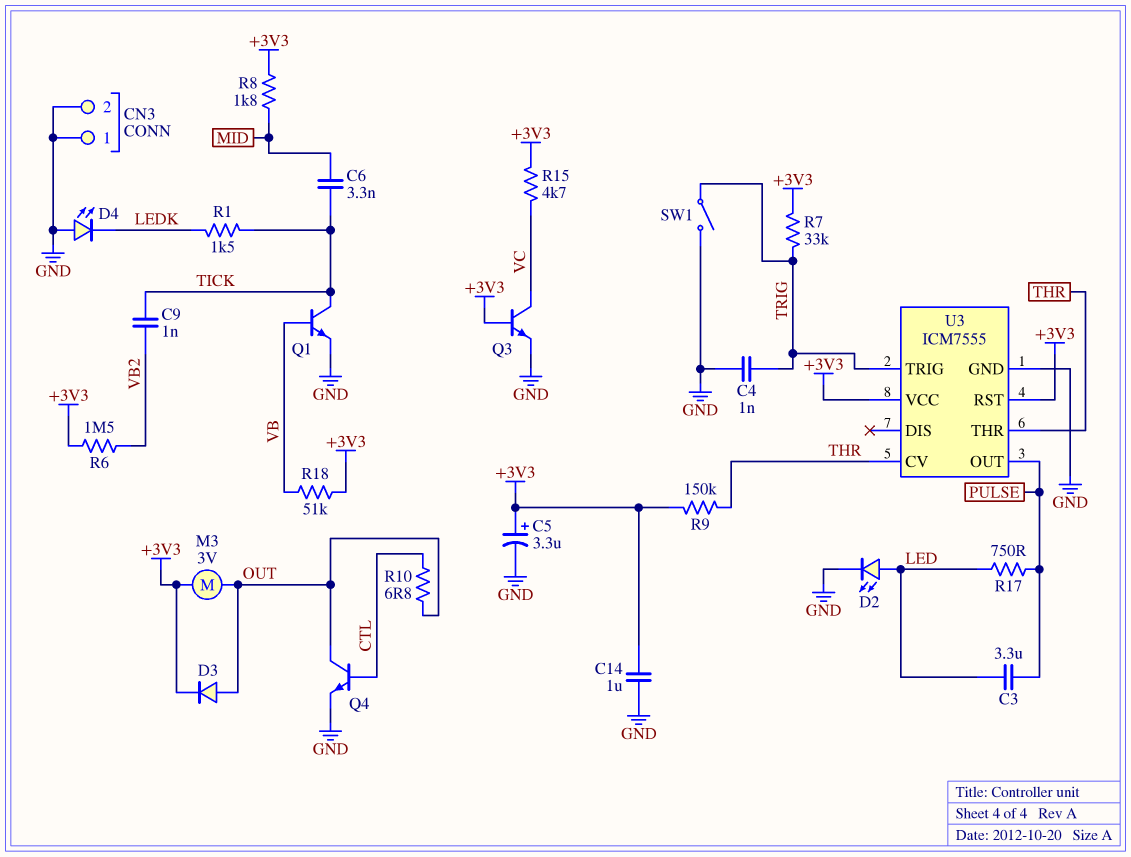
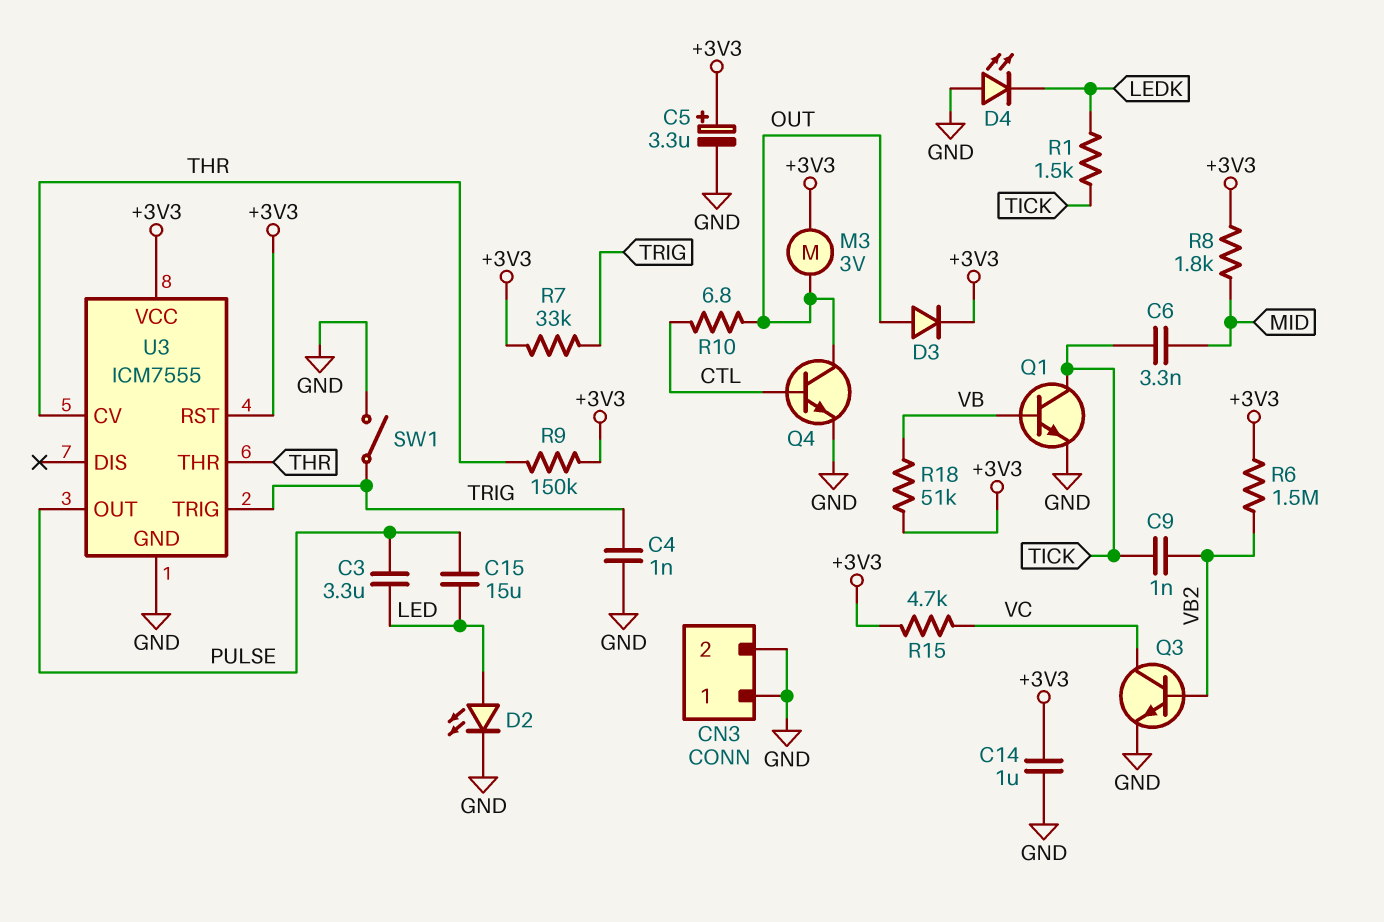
C15: none -> 15uF (LED, PULSE)
Q3: NPN (B +3V3, C VC, E GND) -> NPN (B VB2, C VC, E GND)
R17: 750 (LED, PULSE) -> none

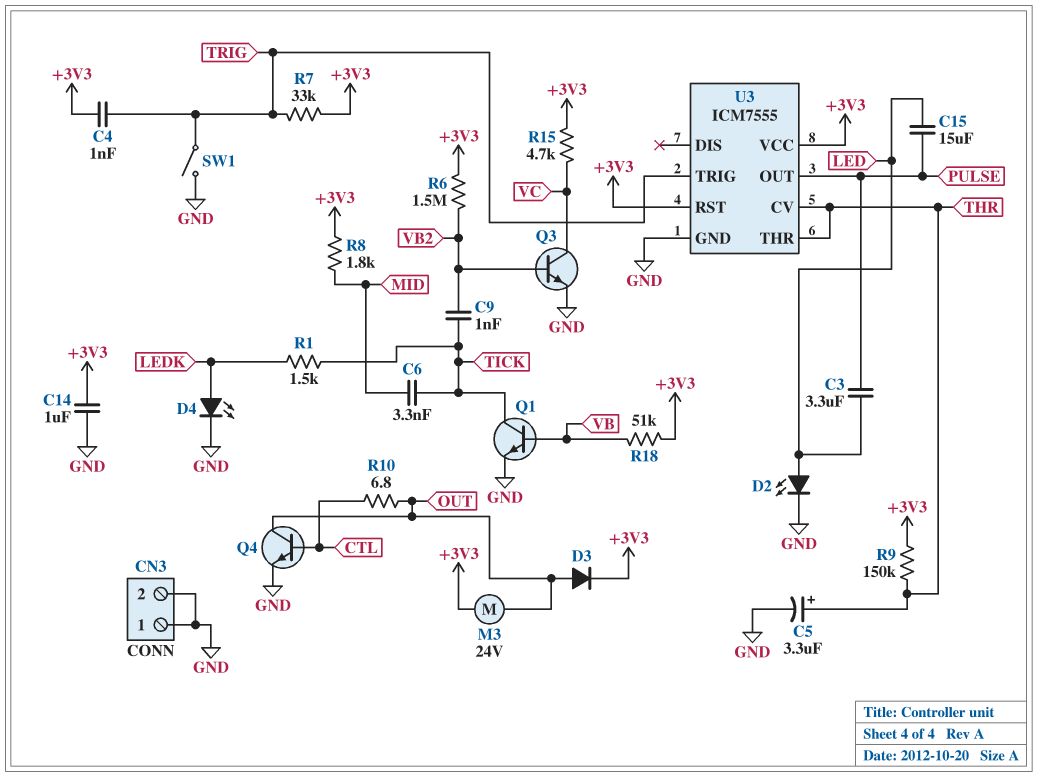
C4: 1nF (GND, TRIG) -> 1nF (+3V3, TRIG)
C5: 3.3uF (plus +3V3, minus GND) -> 3.3uF (plus THR, minus GND)
D4: LED (A GND, K LEDK) -> LED (A LEDK, K GND)
M3: motor 3V (+3V3, OUT) -> motor 24V (+3V3, OUT)

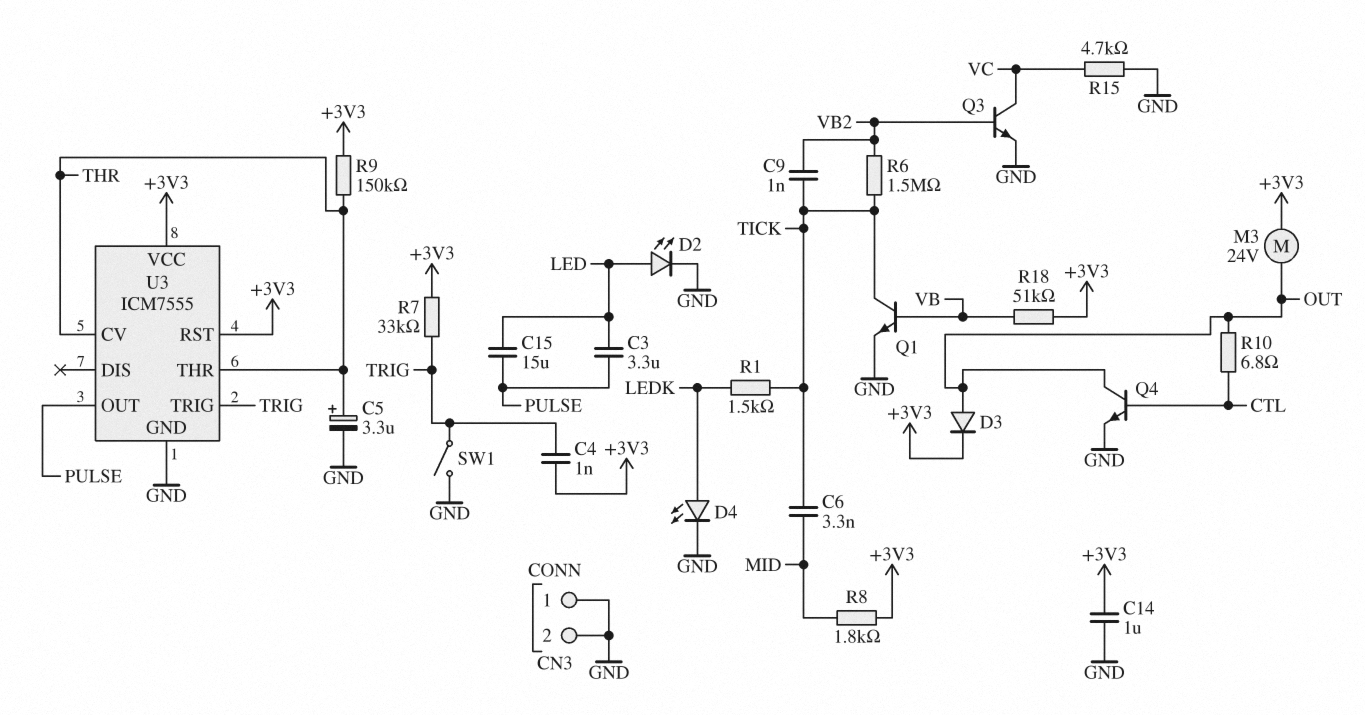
R6: 1.5M (+3V3, VB2) -> 1.5M (TICK, VB2)
R15: 4.7k (+3V3, VC) -> 4.7k (GND, VC)

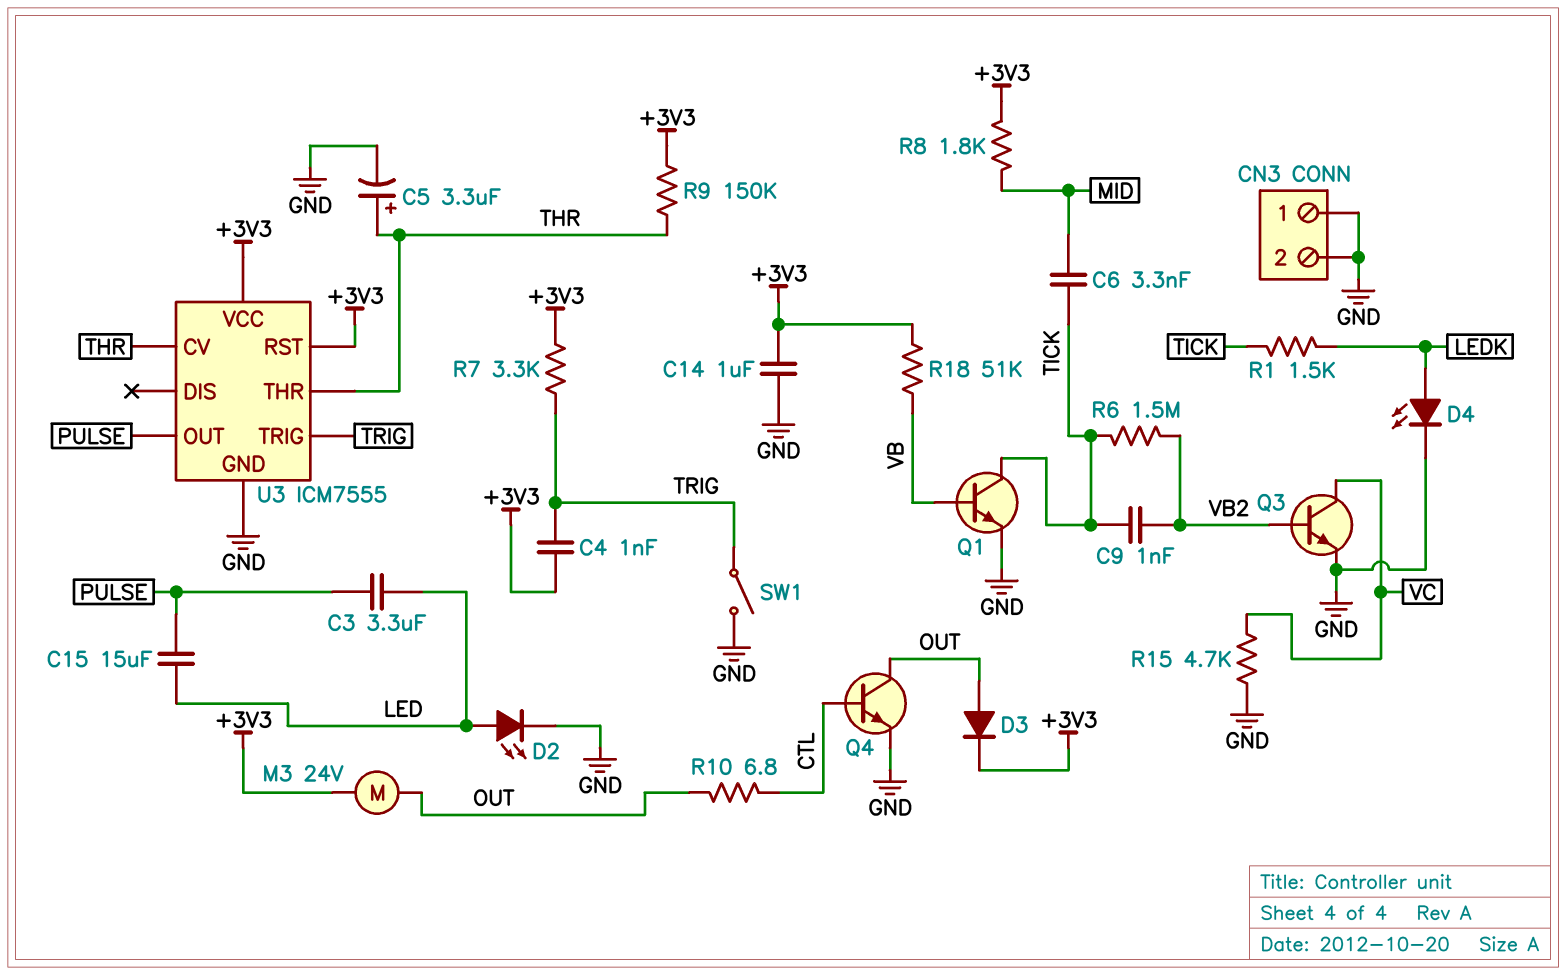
R7: 33k (+3V3, TRIG) -> 3.3k (+3V3, TRIG)

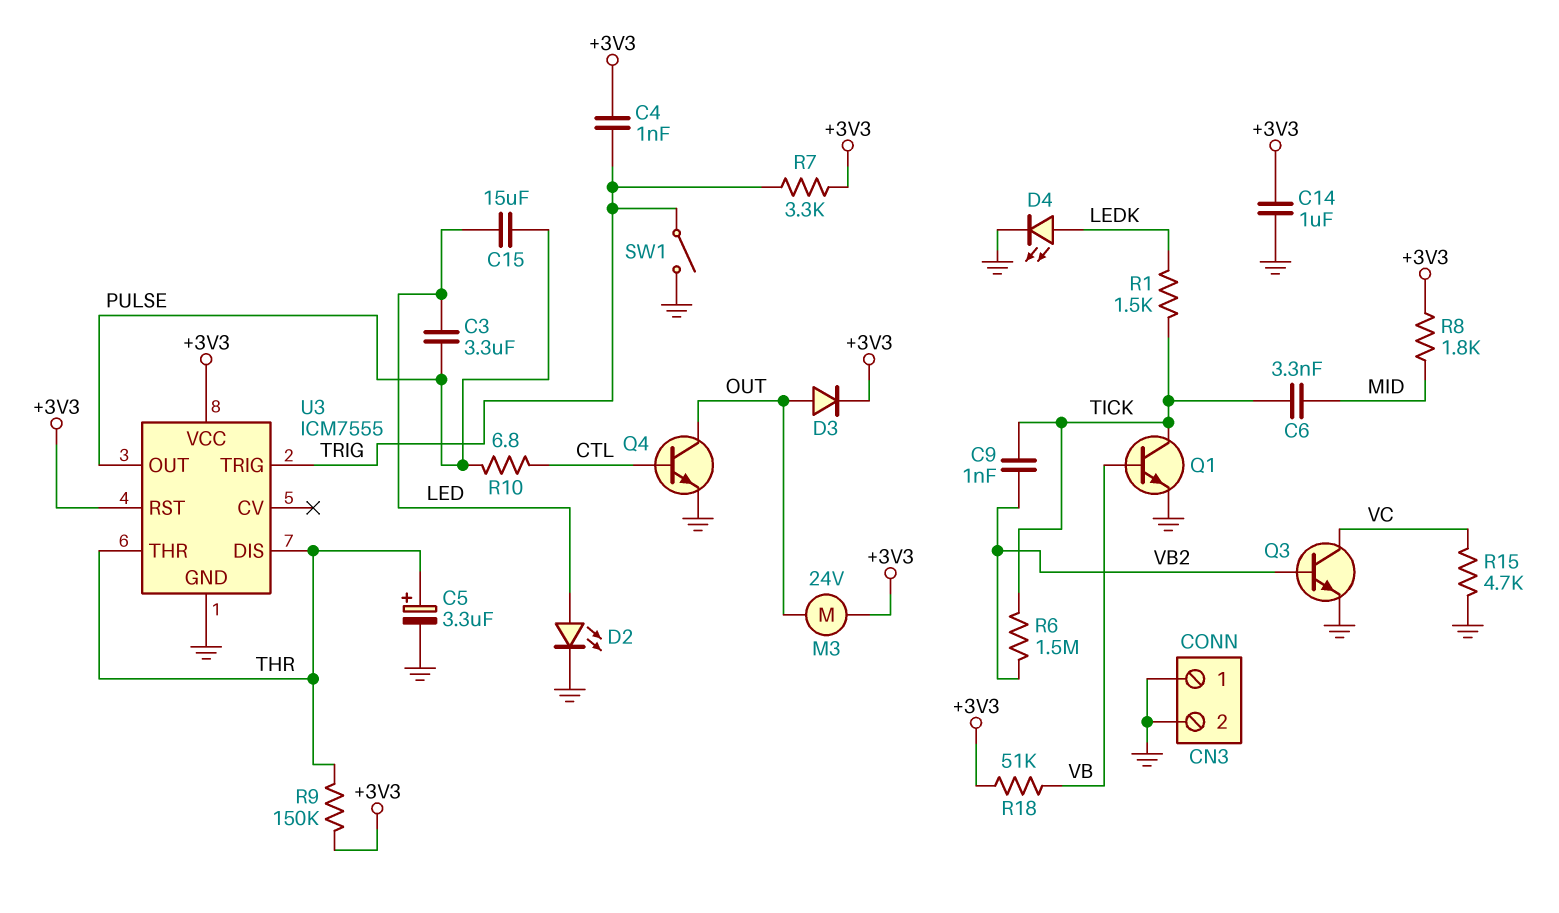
R10: 6.8 (CTL, OUT) -> 6.8 (CTL, PULSE)
U3 pin CV: THR -> none
U3 pin DIS: none -> THR

